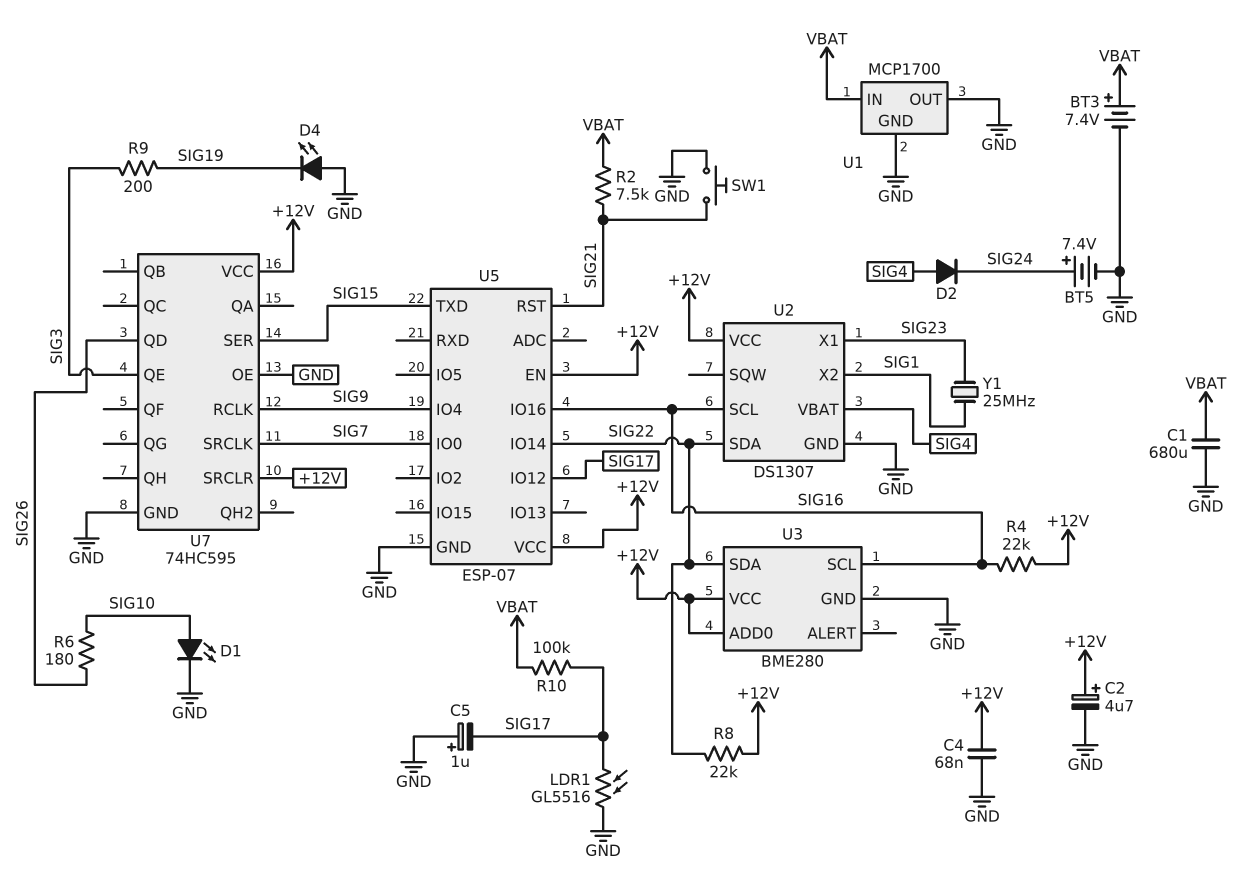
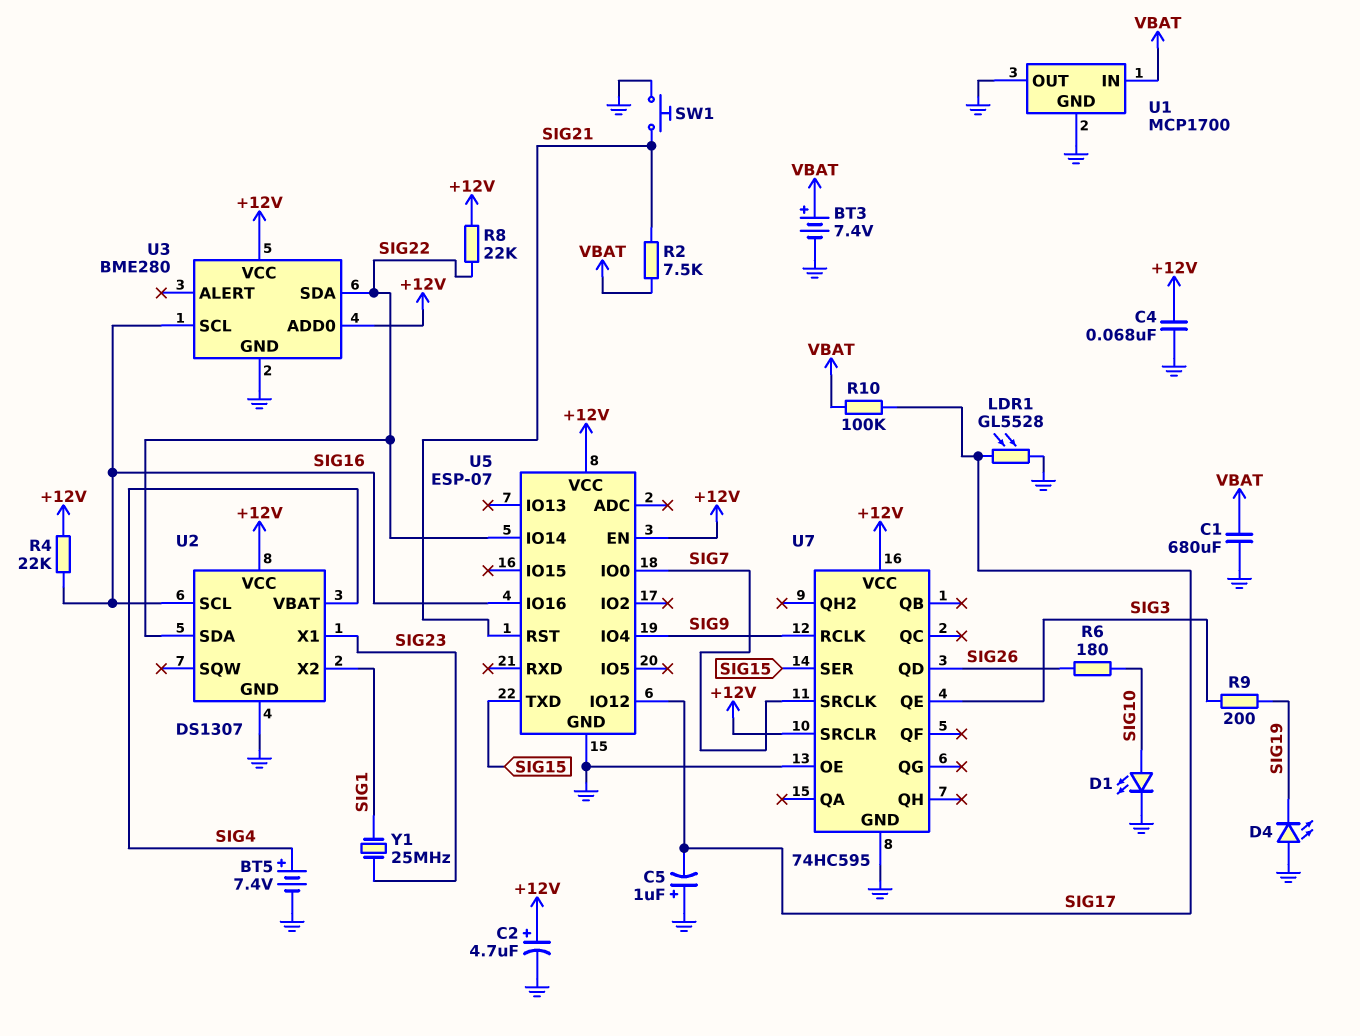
BT5: 7.4V (plus SIG24, minus GND) -> 7.4V (plus SIG4, minus GND)
D2: diode (A SIG4, K SIG24) -> none
LDR1: GL5516 (GND, SIG17) -> GL5528 (GND, SIG17)

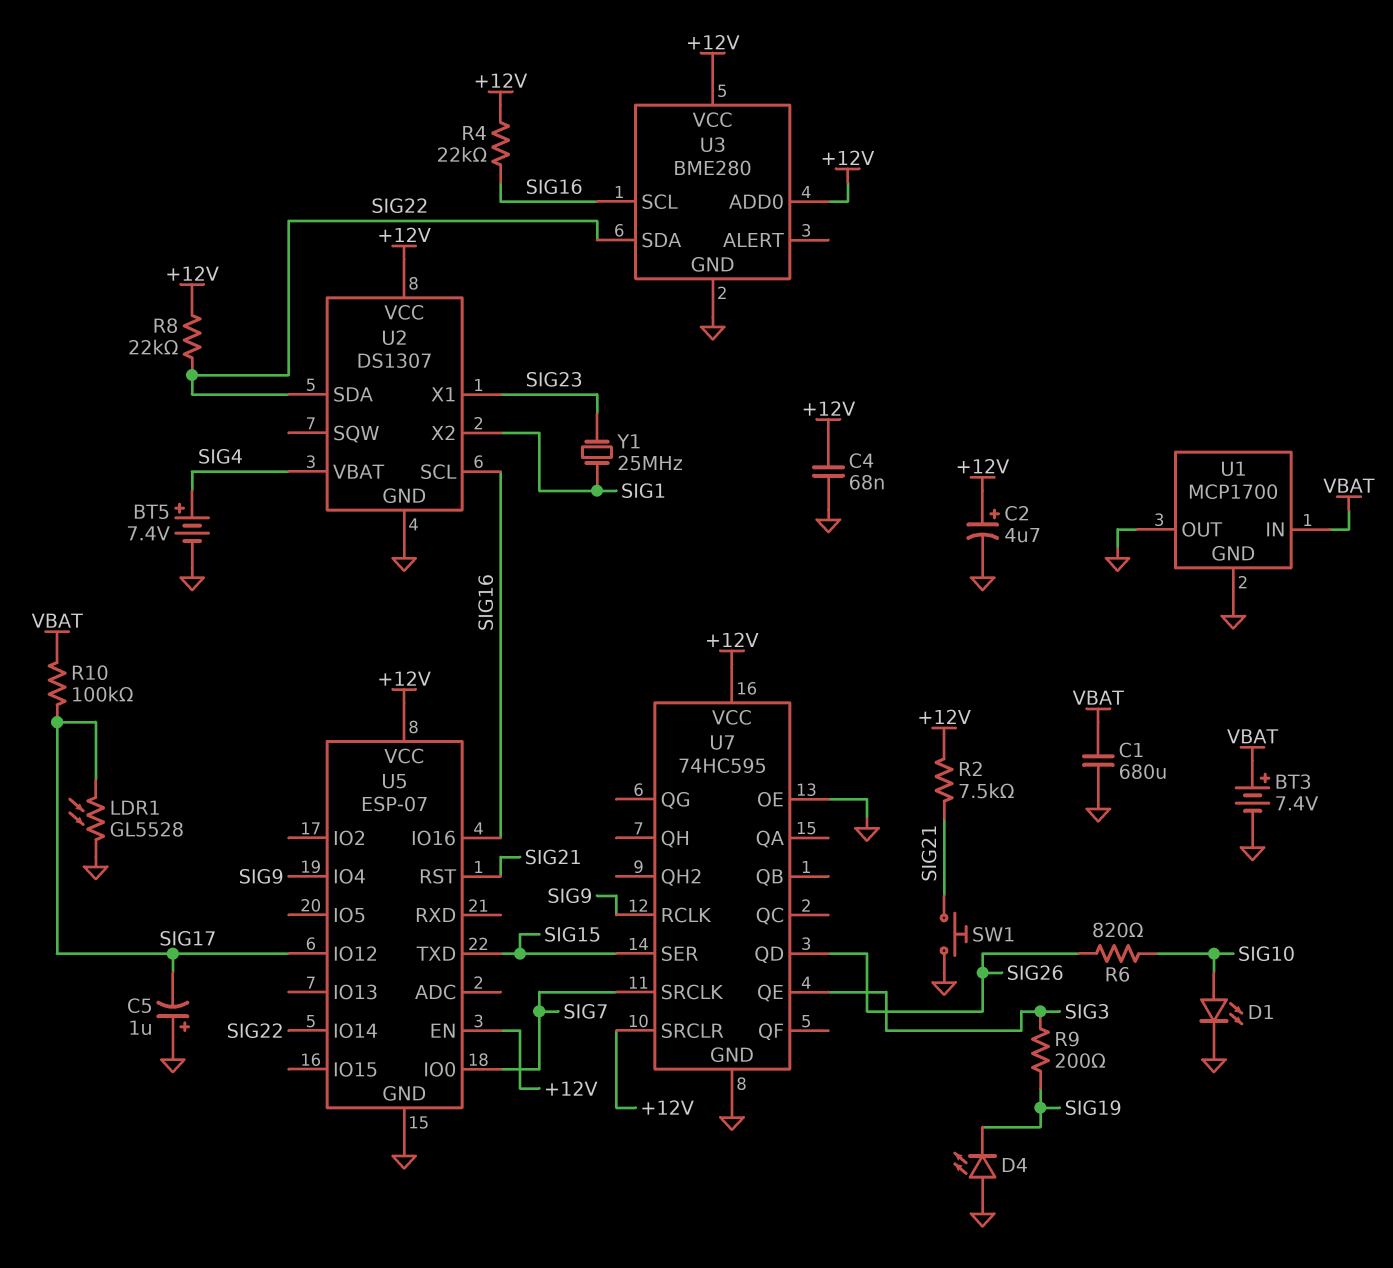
R2: 7.5k (SIG21, VBAT) -> 7.5k (+12V, SIG21)
R6: 180 (SIG10, SIG26) -> 820 (SIG10, SIG26)

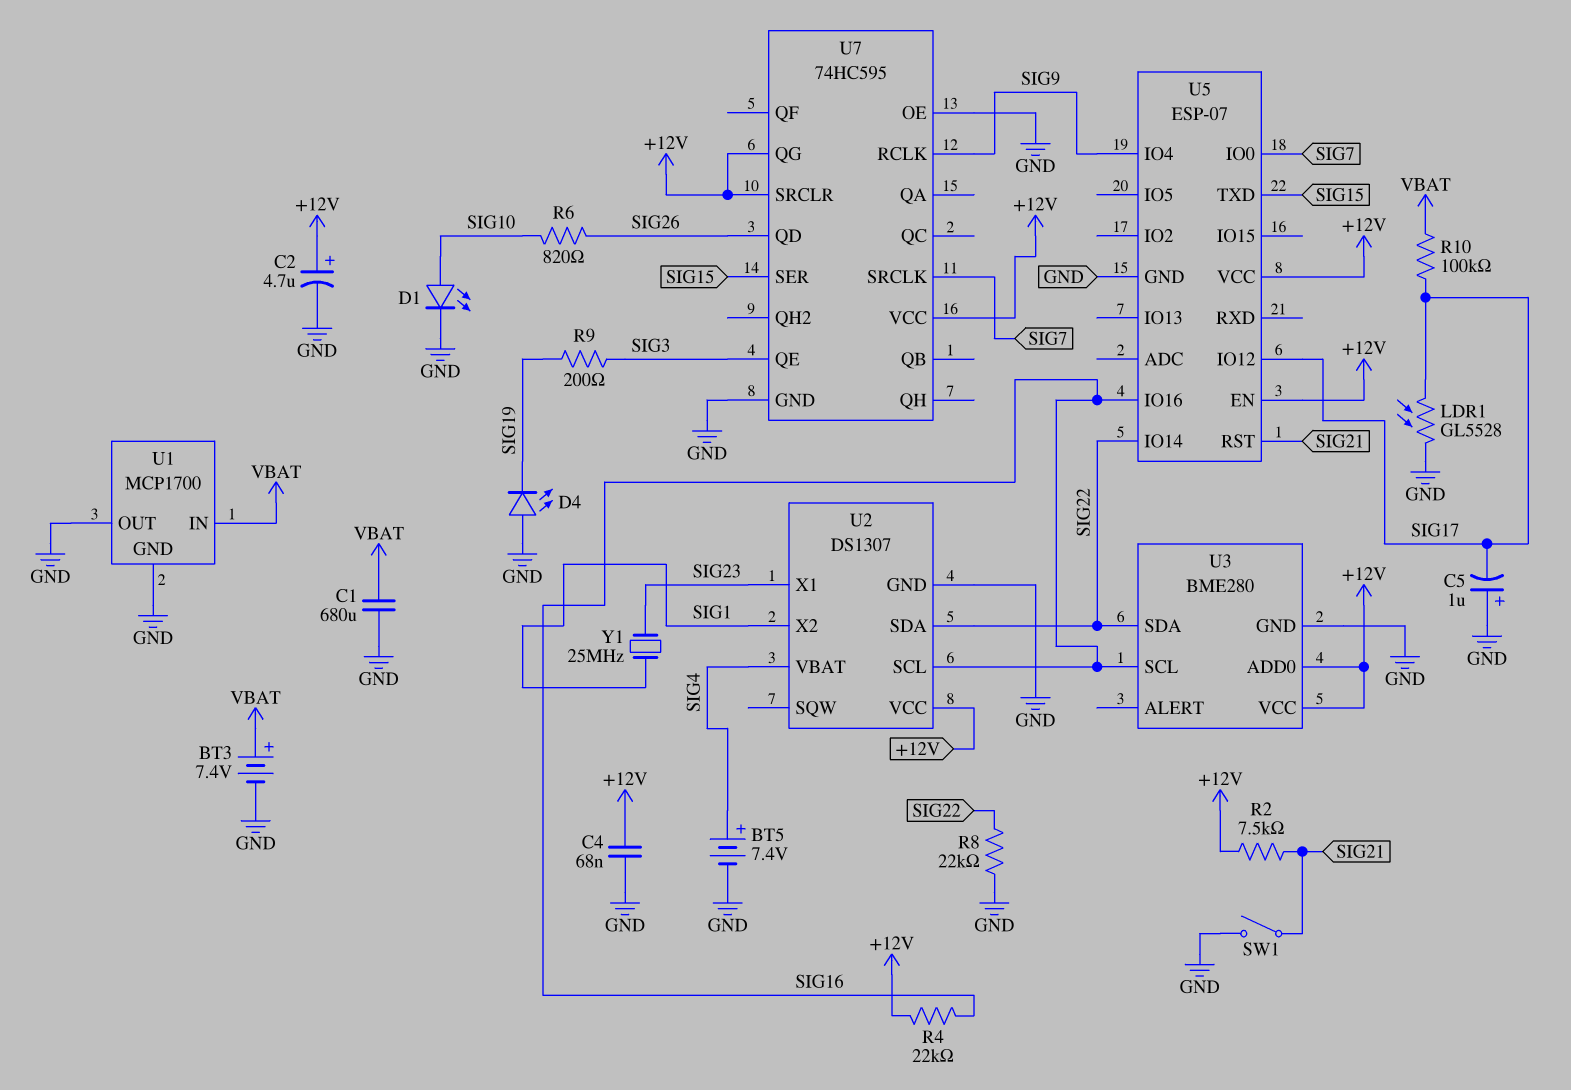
R8: 22k (+12V, SIG22) -> 22k (GND, SIG22)
SW1: button (GND, SIG21) -> switch (GND, SIG21)
U7 pin QG: none -> +12V

